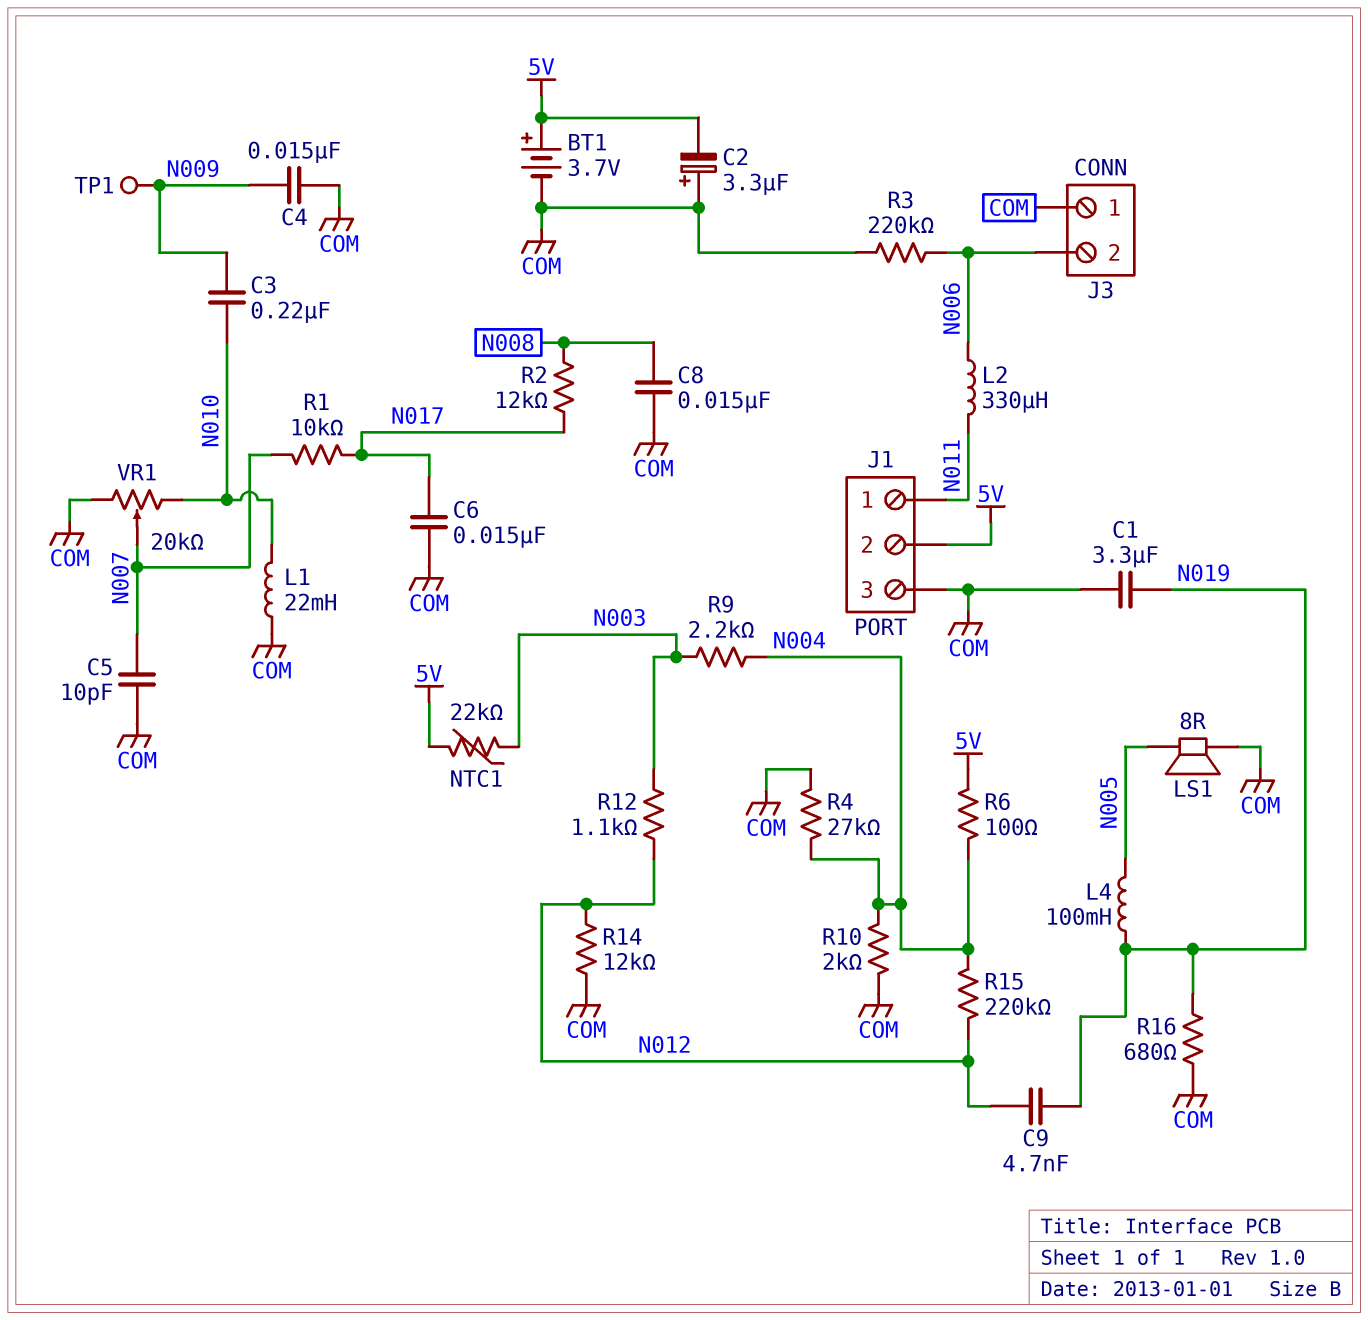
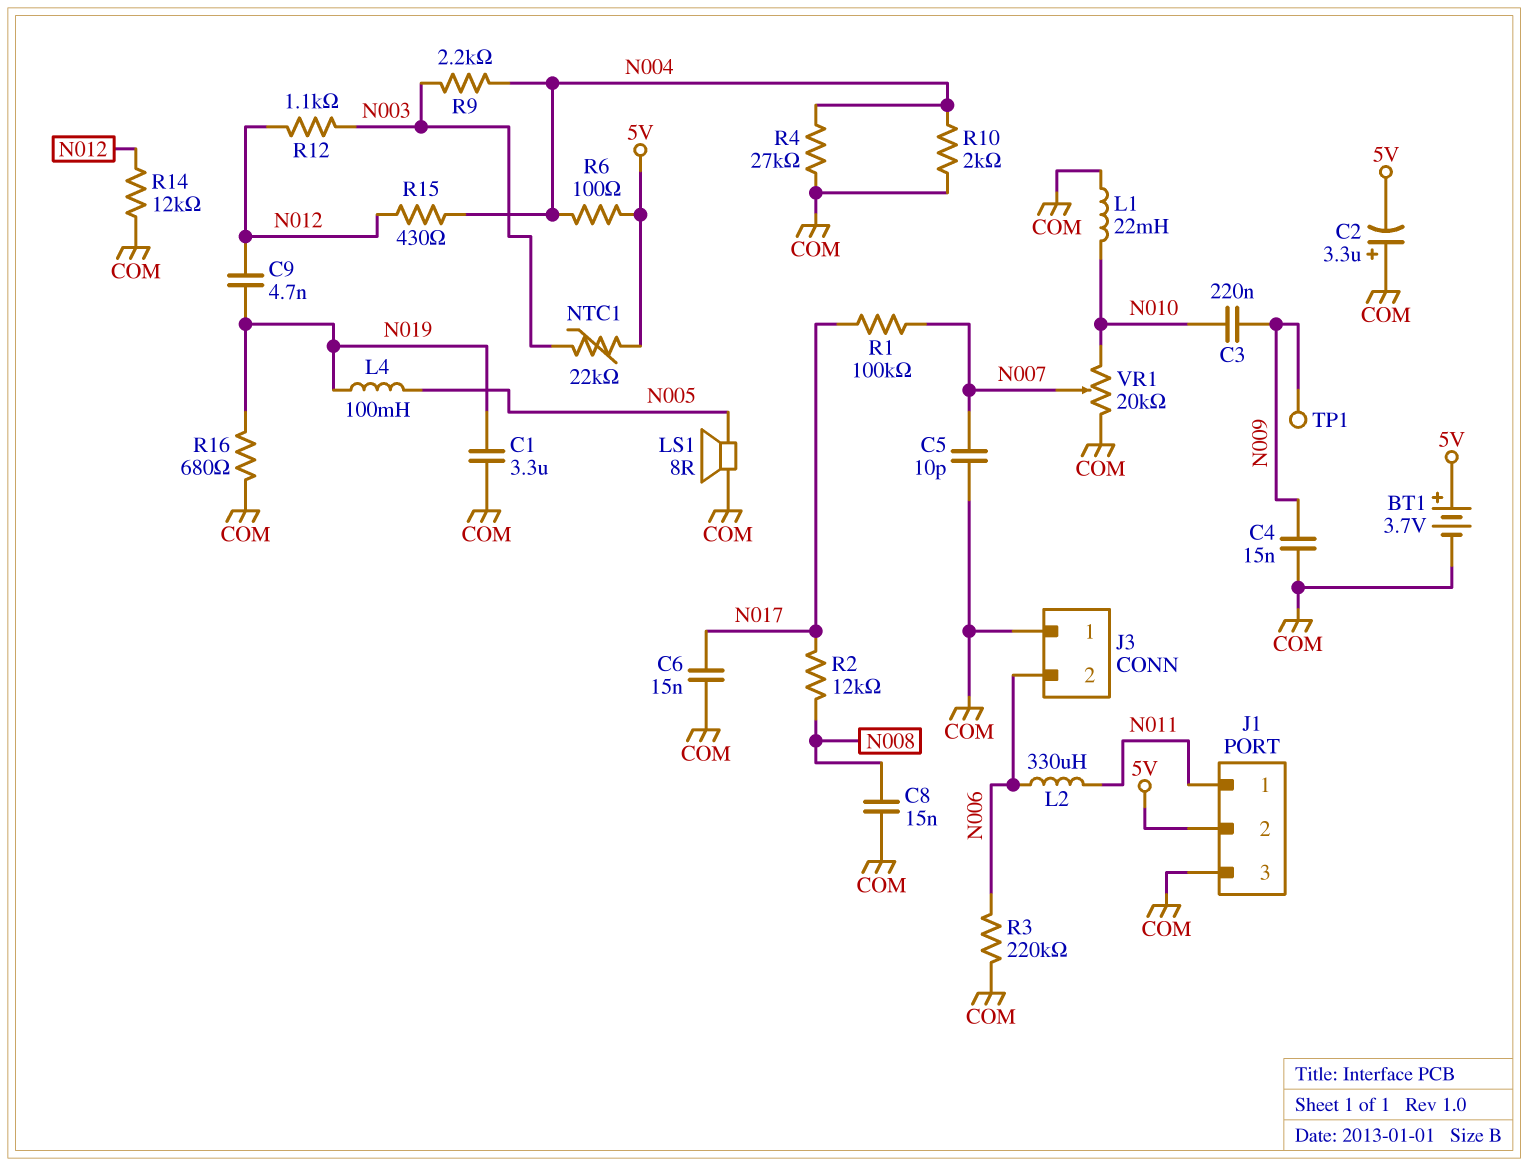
R1: 10k (N007, N017) -> 100k (N007, N017)
R15: 220k (N004, N012) -> 430 (N004, N012)

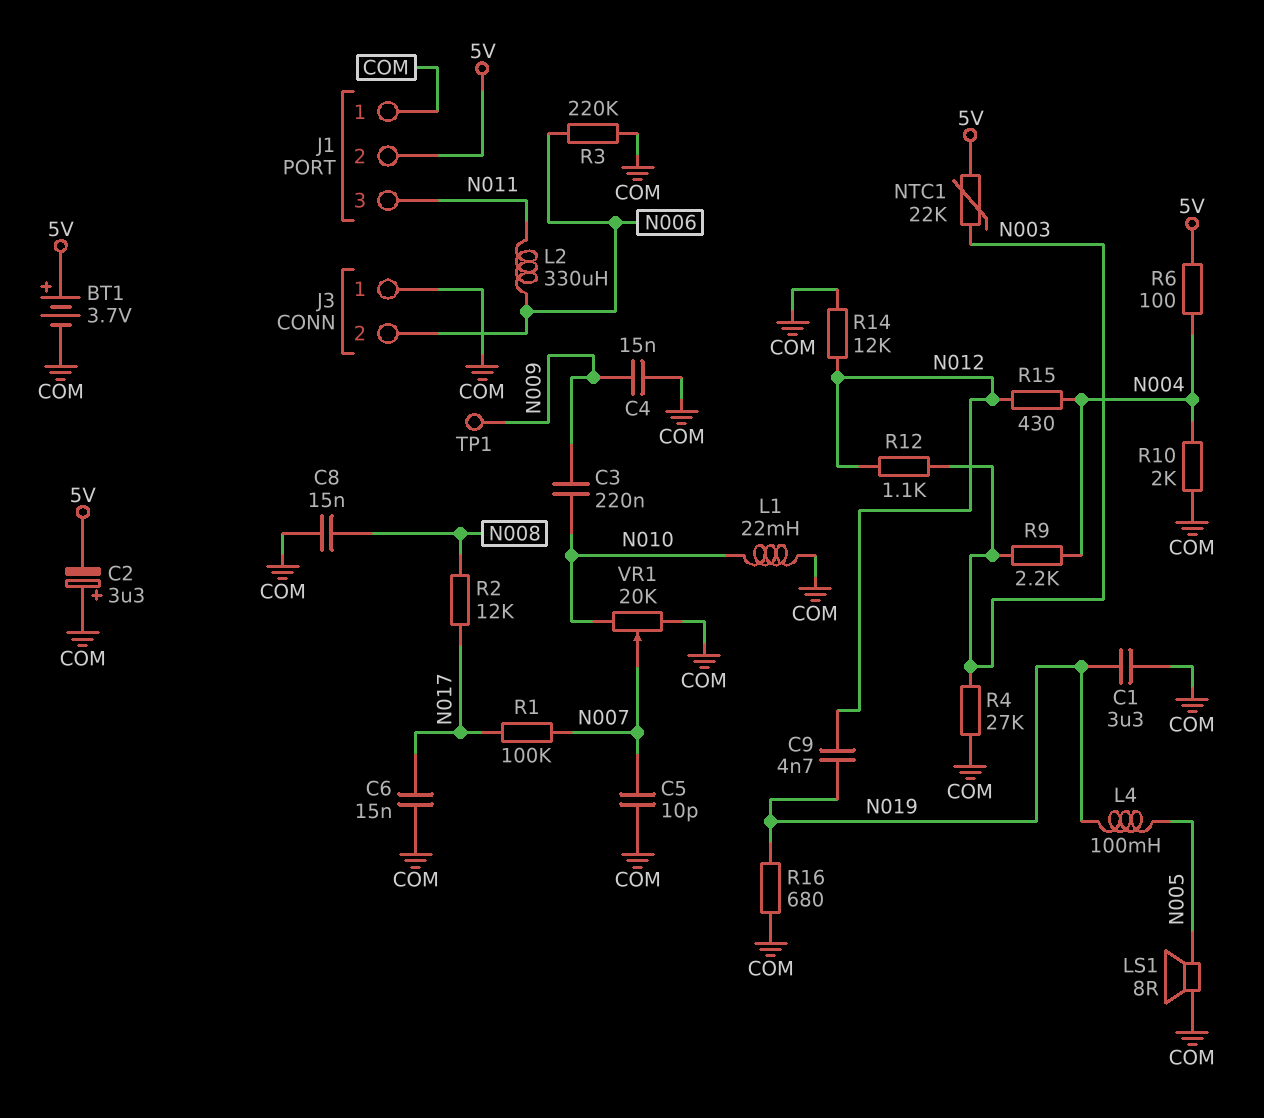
J1 pin 1: N011 -> COM
J1 pin 3: COM -> N011
R4: 27k (COM, N004) -> 27k (COM, N003)

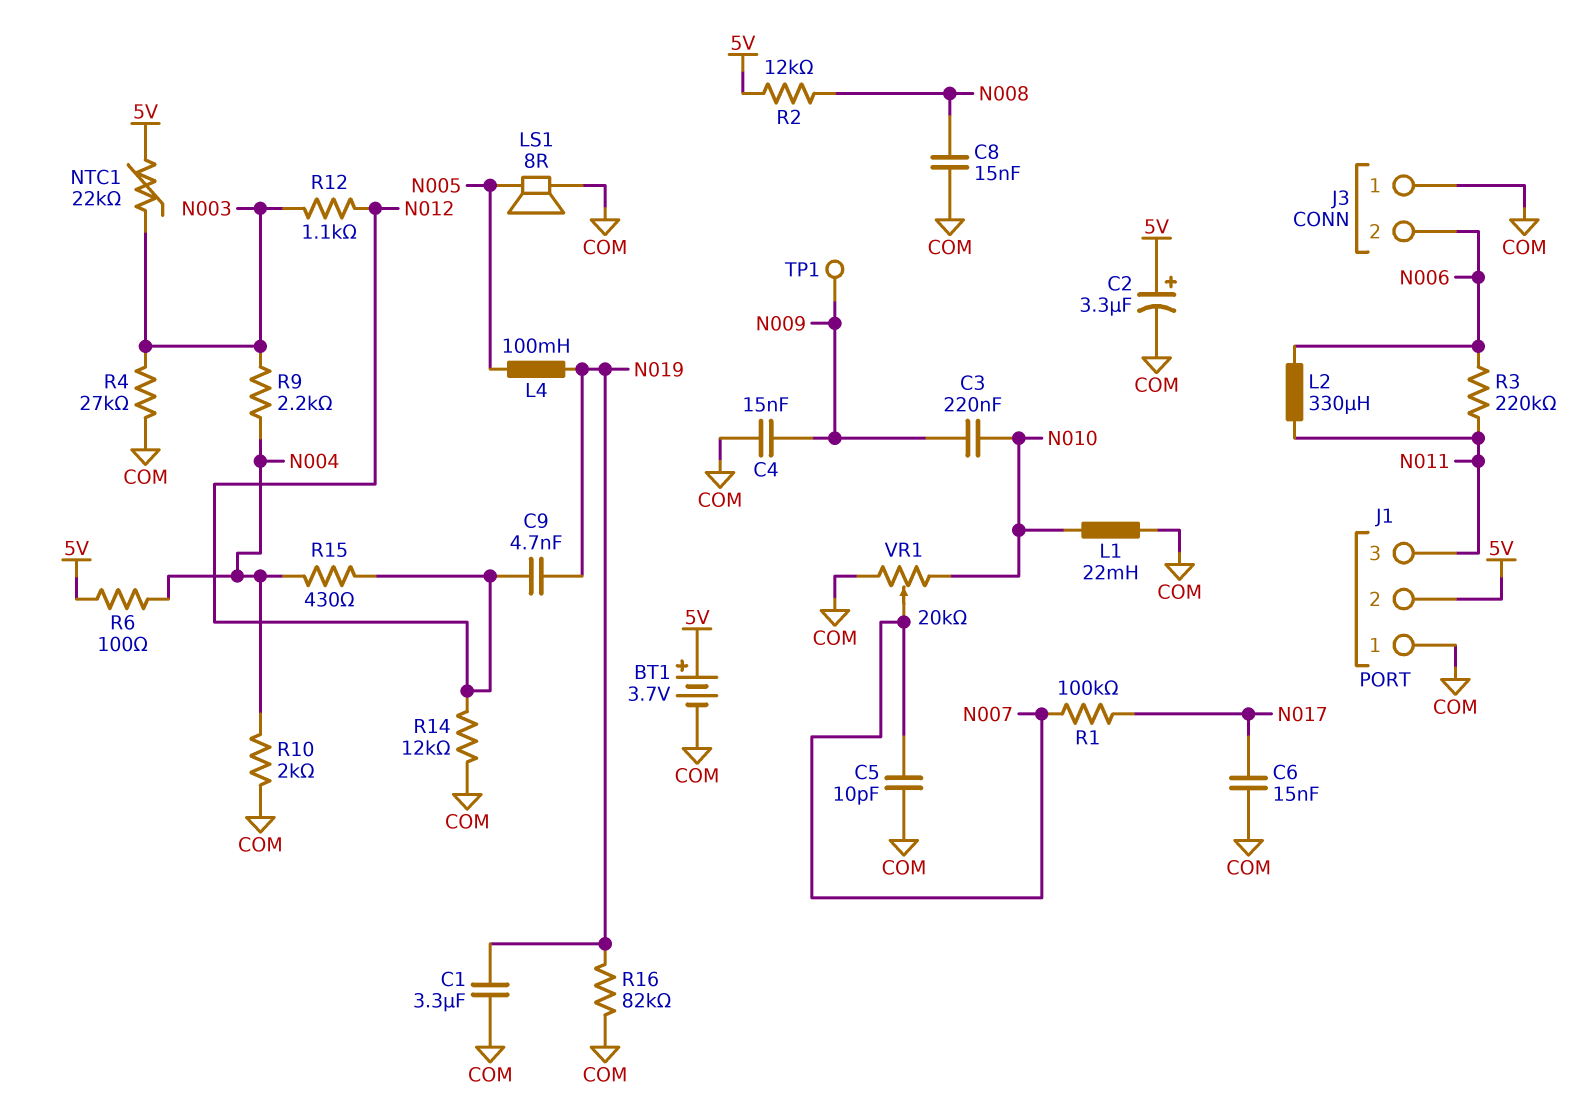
C2: 3.3uF (plus COM, minus 5V) -> 3.3uF (plus 5V, minus COM)
R2: 12k (N008, N017) -> 12k (5V, N008)
R3: 220k (COM, N006) -> 220k (N006, N011)
R16: 680 (COM, N019) -> 82k (COM, N019)

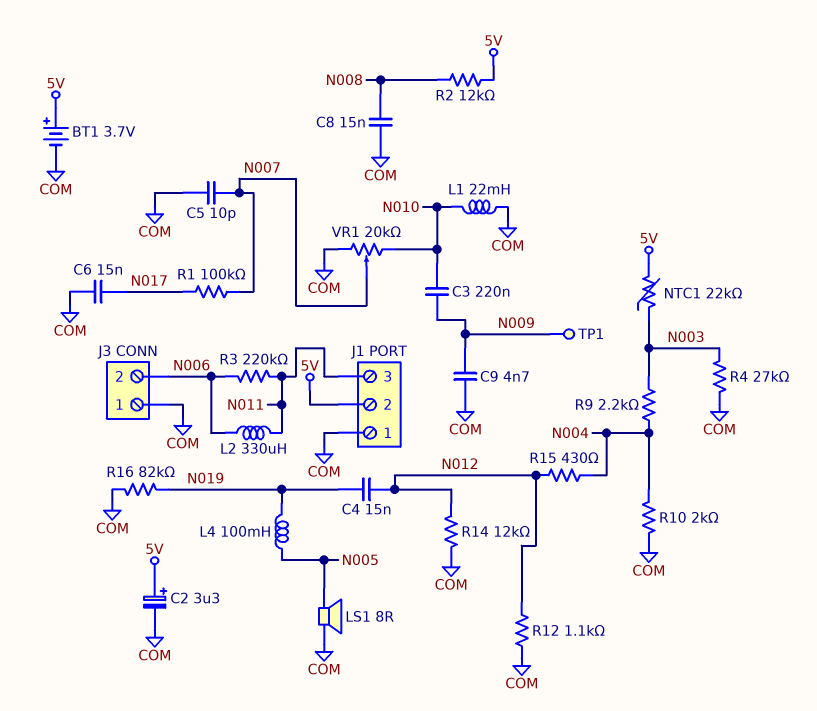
C1: 3.3uF (COM, N019) -> none
C4: 15nF (COM, N009) -> 15nF (N012, N019)
C9: 4.7nF (N012, N019) -> 4.7nF (COM, N009)
R6: 100 (5V, N004) -> none
R12: 1.1k (N003, N012) -> 1.1k (COM, N012)

